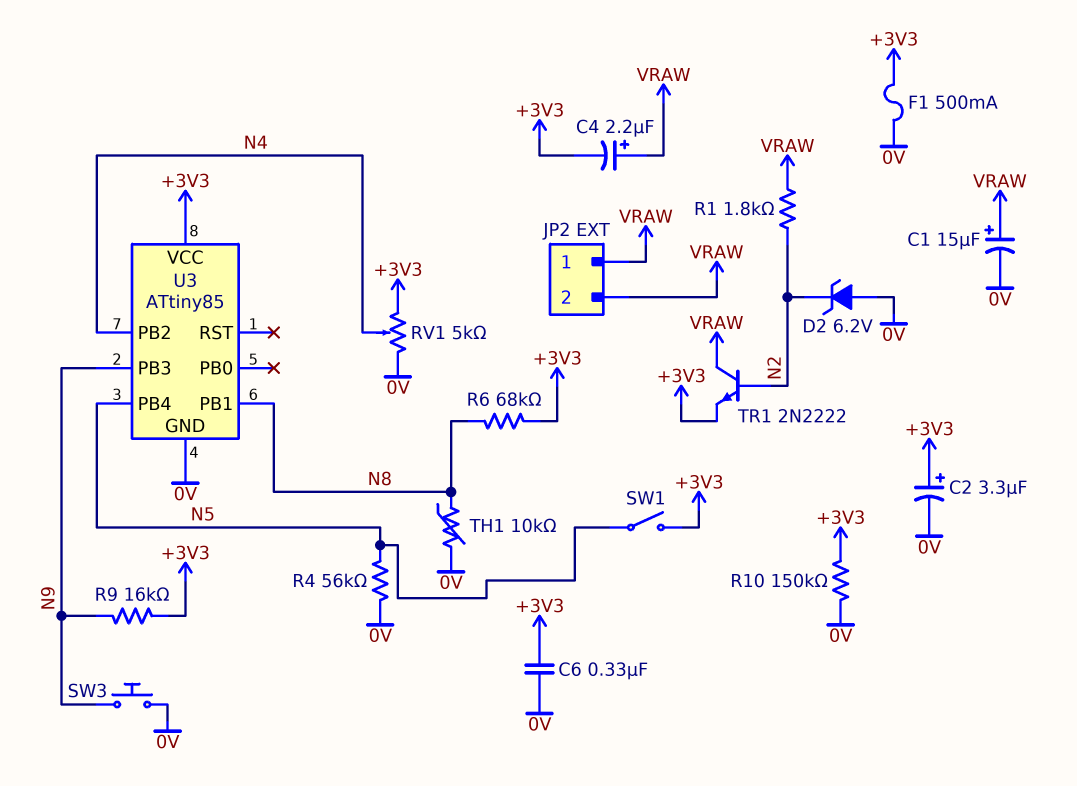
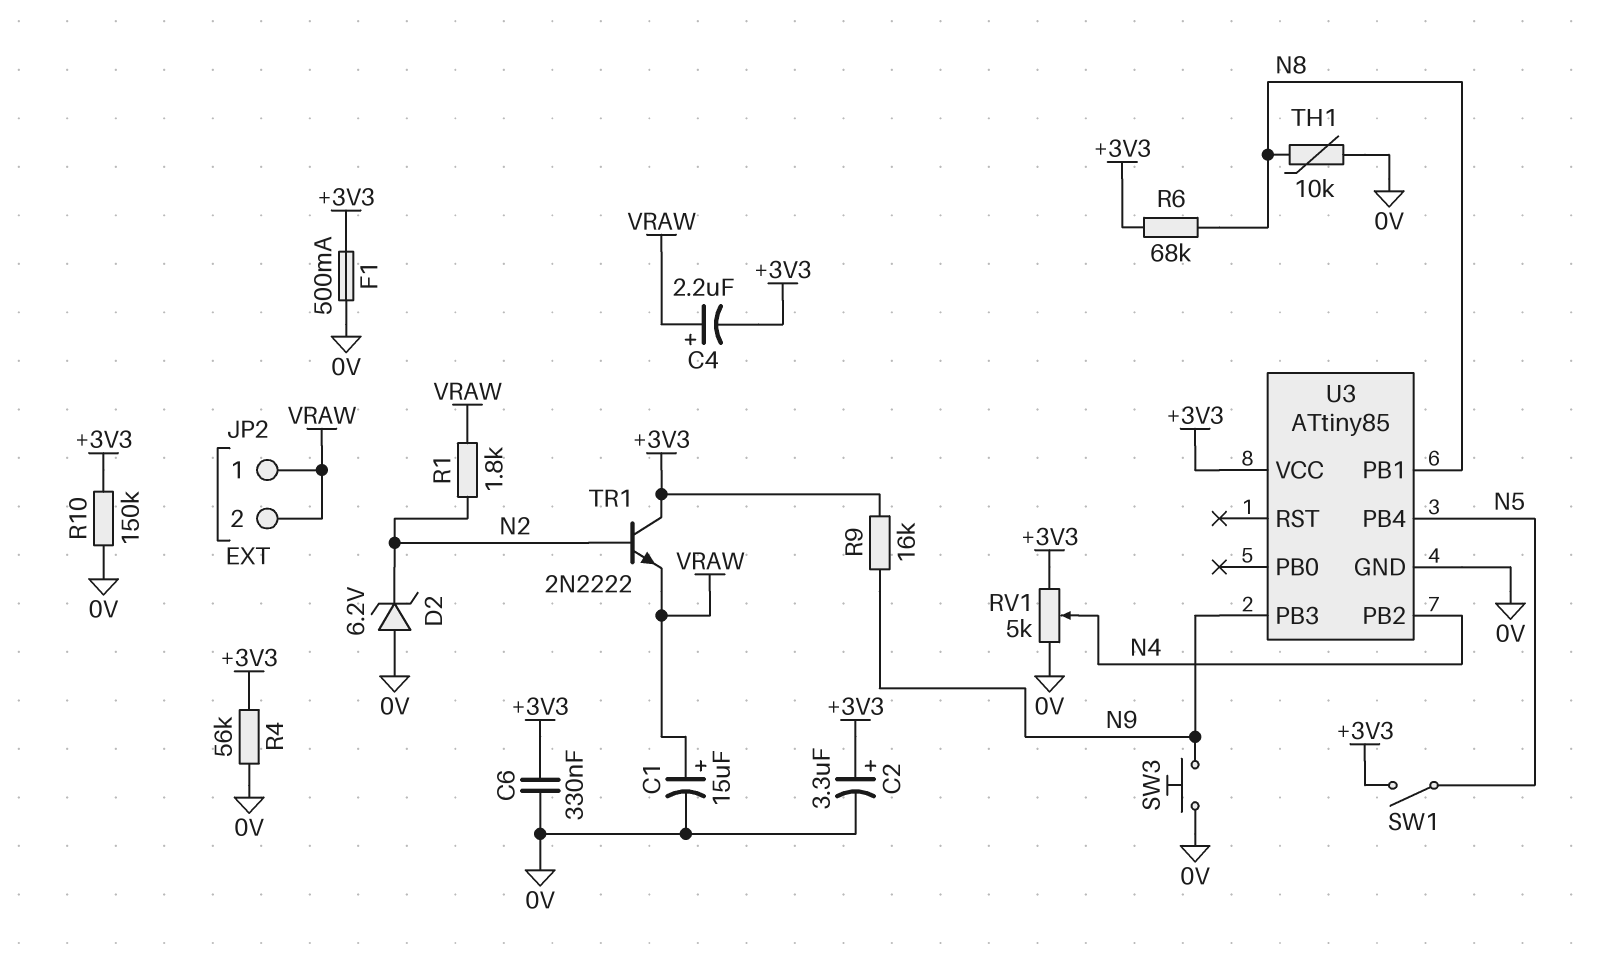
R4: 56k (0V, N5) -> 56k (+3V3, 0V)
TR1: NPN 2N2222 (B N2, C VRAW, E +3V3) -> NPN 2N2222 (B N2, C +3V3, E VRAW)

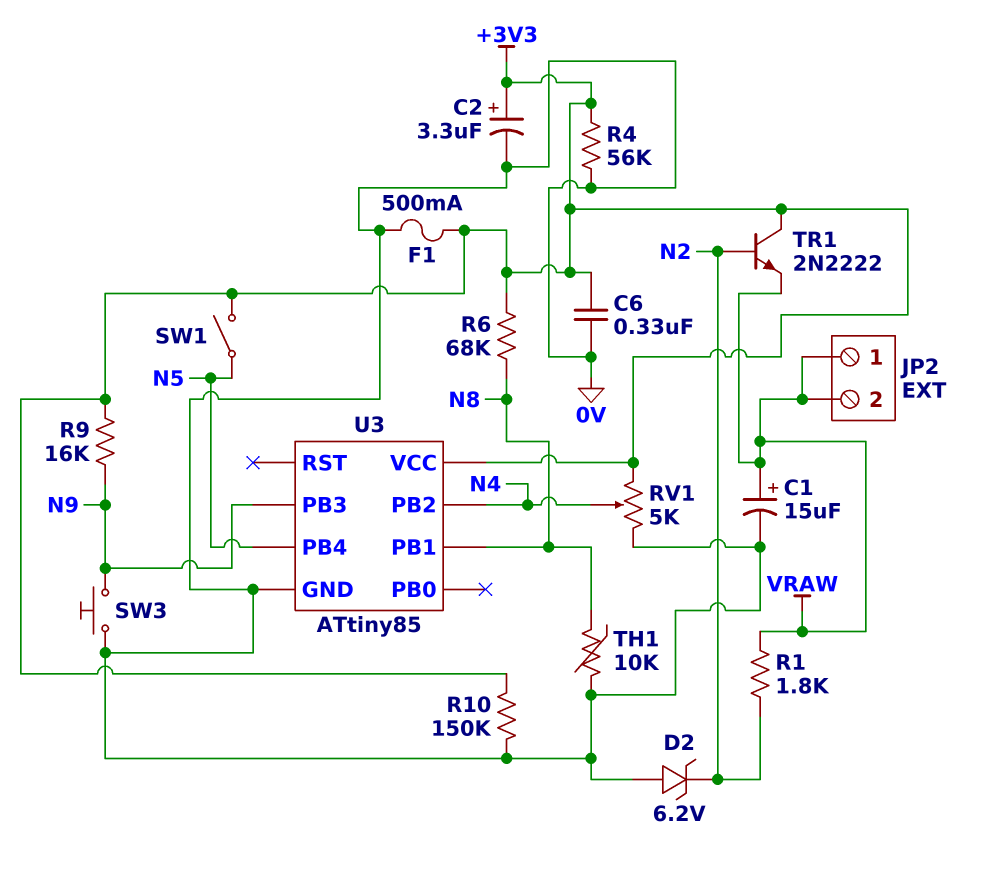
C4: 2.2uF (plus VRAW, minus +3V3) -> none

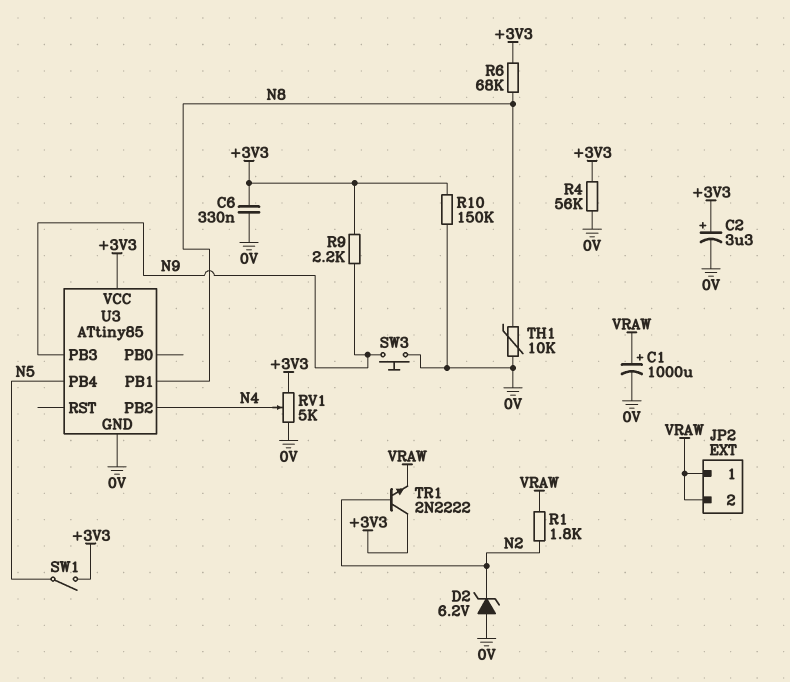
C1: 15uF (plus VRAW, minus 0V) -> 1000uF (plus VRAW, minus 0V)
F1: 500mA (+3V3, 0V) -> none
R9: 16k (+3V3, N9) -> 2.2k (+3V3, N9)

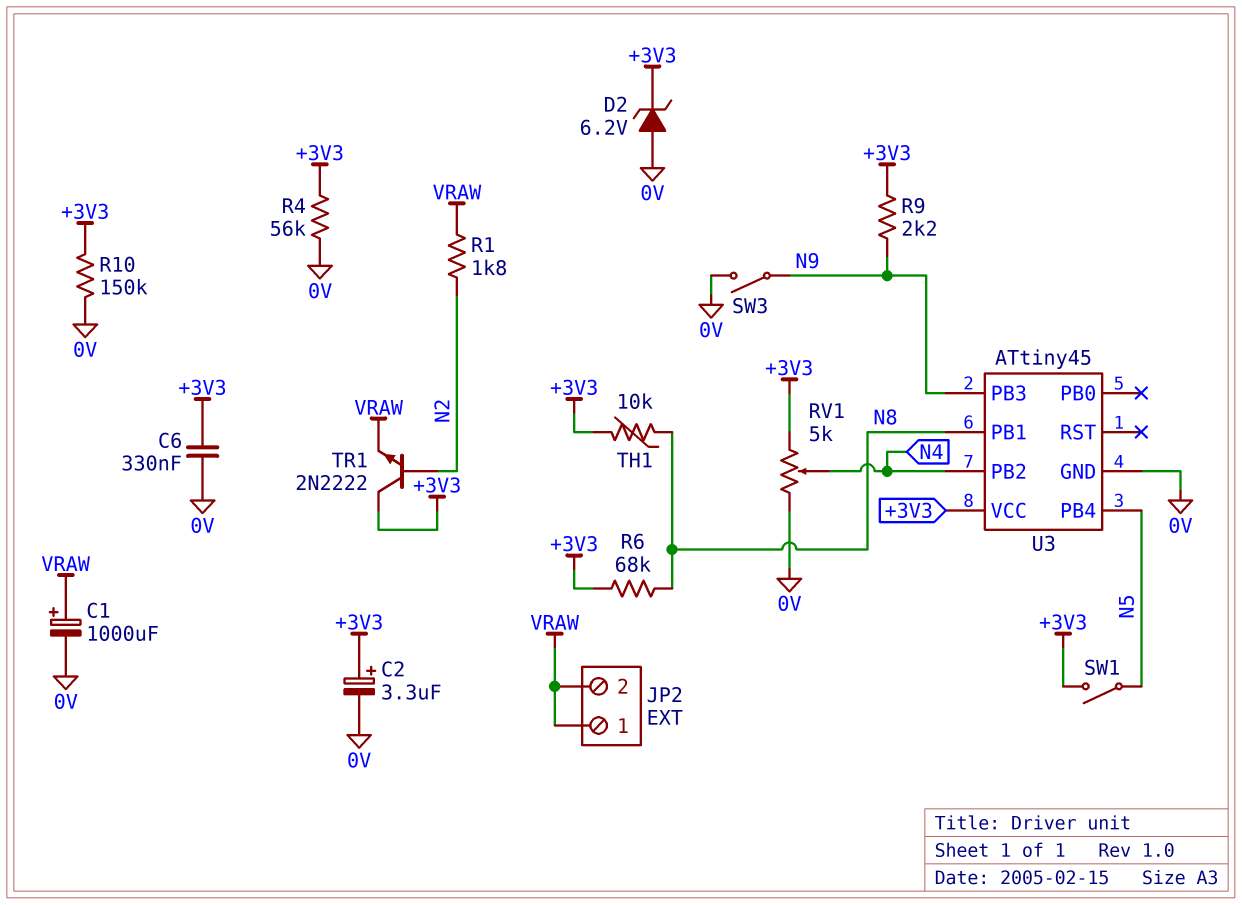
D2: zener 6.2V (A 0V, K N2) -> zener 6.2V (A 0V, K +3V3)
SW3: button (0V, N9) -> switch (0V, N9)
TH1: 10k (0V, N8) -> 10k (+3V3, N8)
U3: ATtiny85 -> ATtiny45

